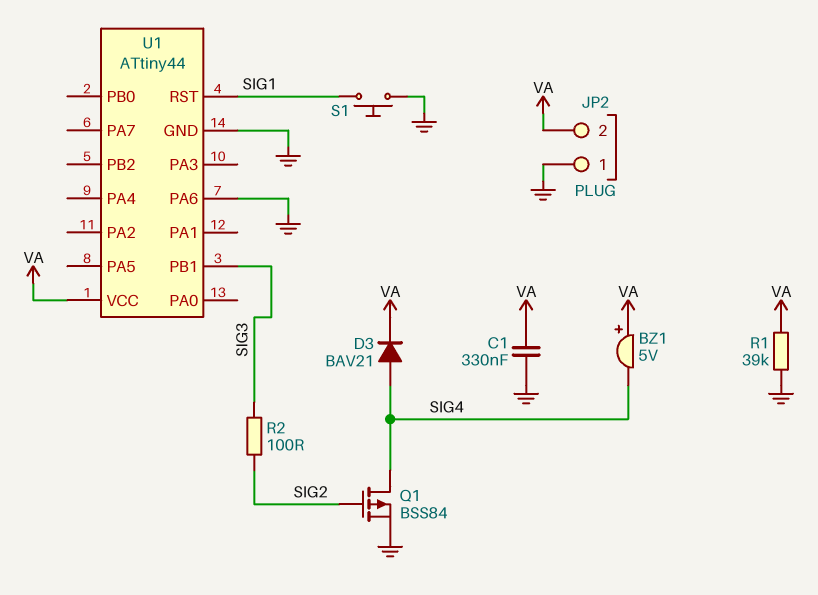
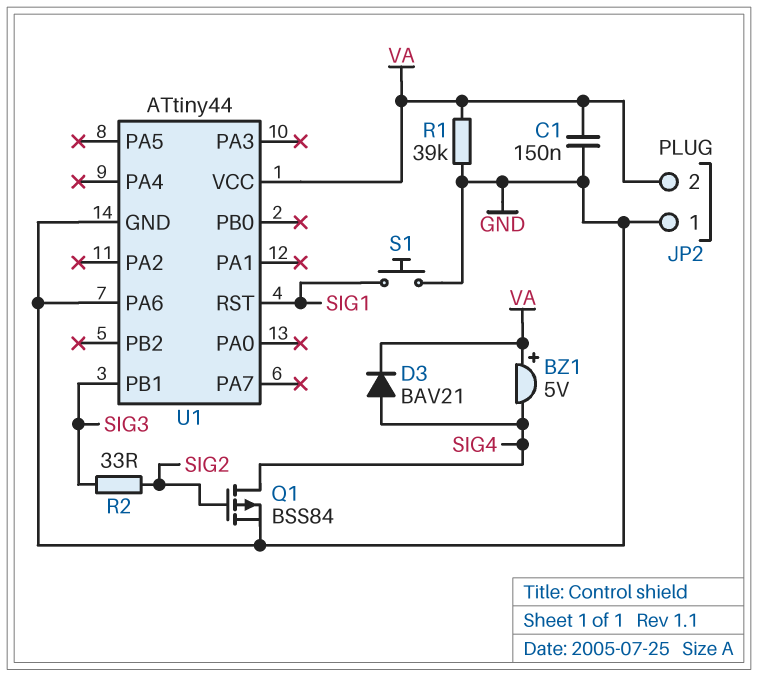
C1: 330nF (GND, VA) -> 150nF (GND, VA)
R2: 100 (SIG2, SIG3) -> 33 (SIG2, SIG3)

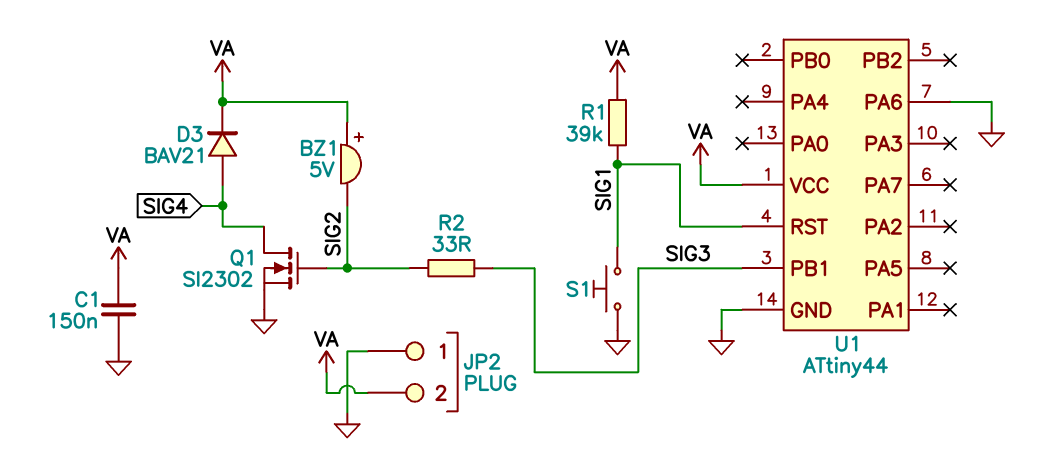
BZ1: buzzer 5V (plus VA, minus SIG4) -> buzzer 5V (plus VA, minus SIG2)
Q1: PMOS BSS84 (G SIG2, D SIG4, S GND) -> NMOS SI2302 (G SIG2, D SIG4, S GND)
R1: 39k (GND, VA) -> 39k (SIG1, VA)

